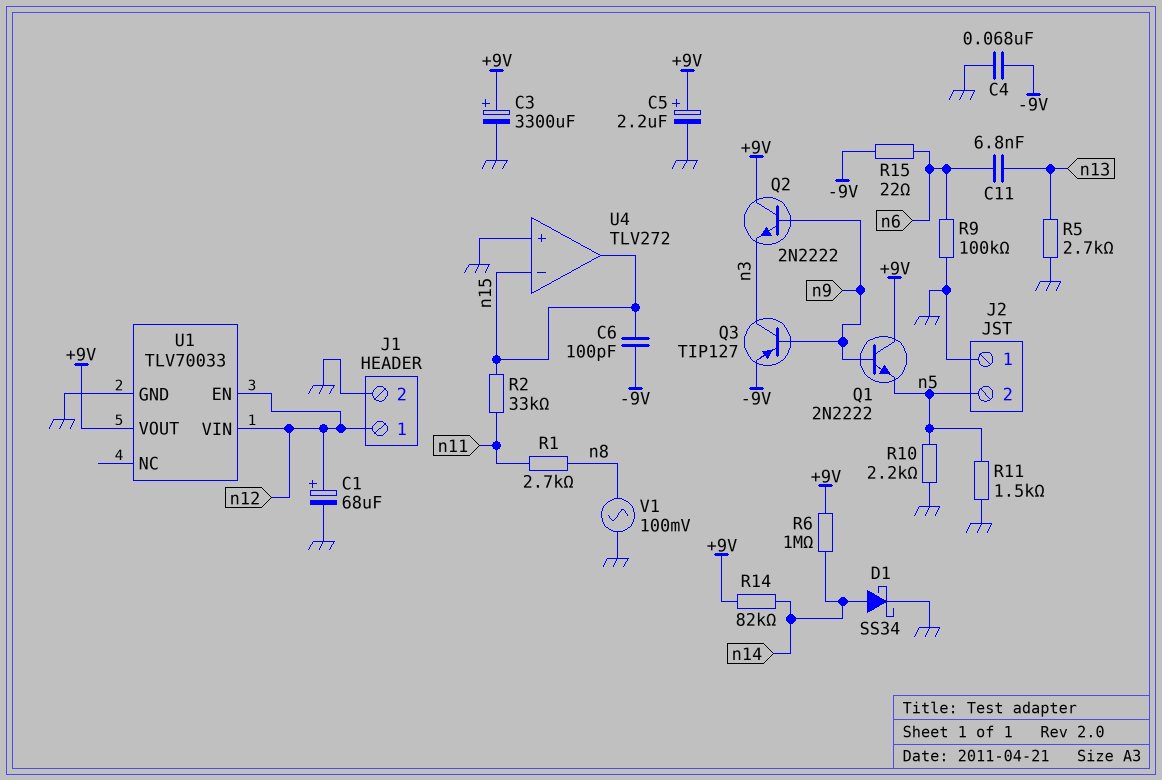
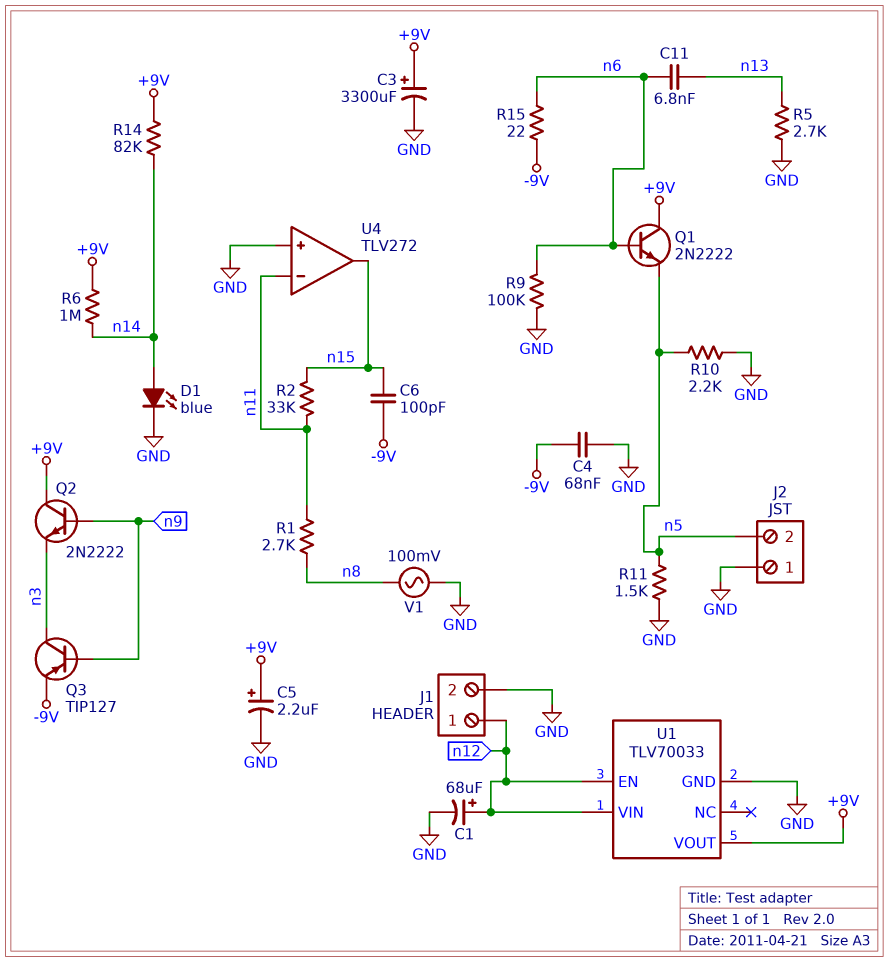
D1: schottky SS34 (A n14, K GND) -> LED blue (A n14, K GND)
Q1: NPN 2N2222 (B n9, C +9V, E n5) -> NPN 2N2222 (B n6, C +9V, E n5)
U4 pin in-: n15 -> n11

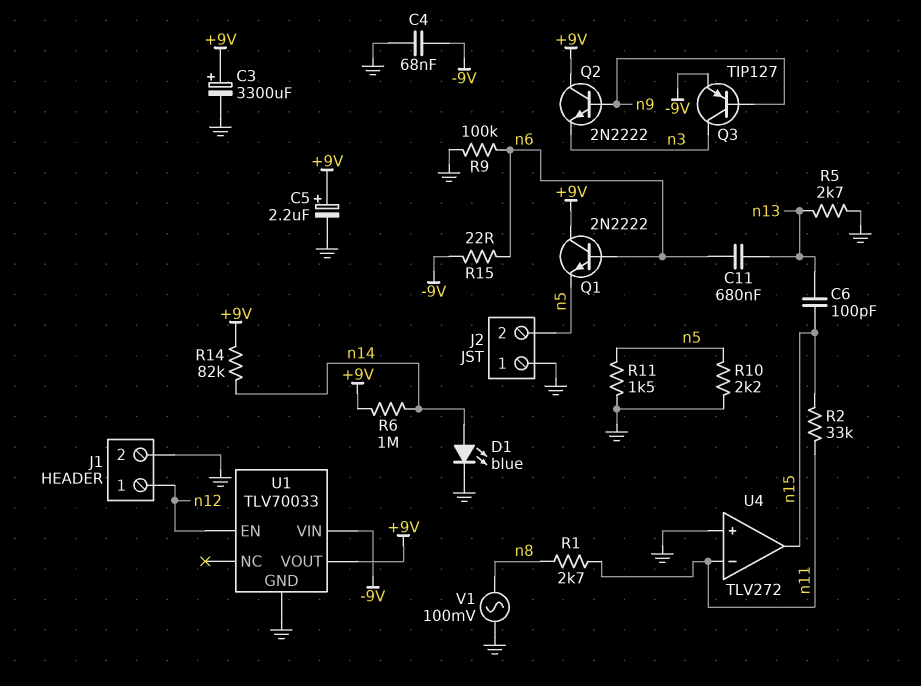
C1: 68uF (plus n12, minus GND) -> none
C6: 100pF (-9V, n15) -> 100pF (n13, n15)
C11: 6.8nF (n6, n13) -> 680nF (n6, n13)
U1 pin VIN: n12 -> -9V

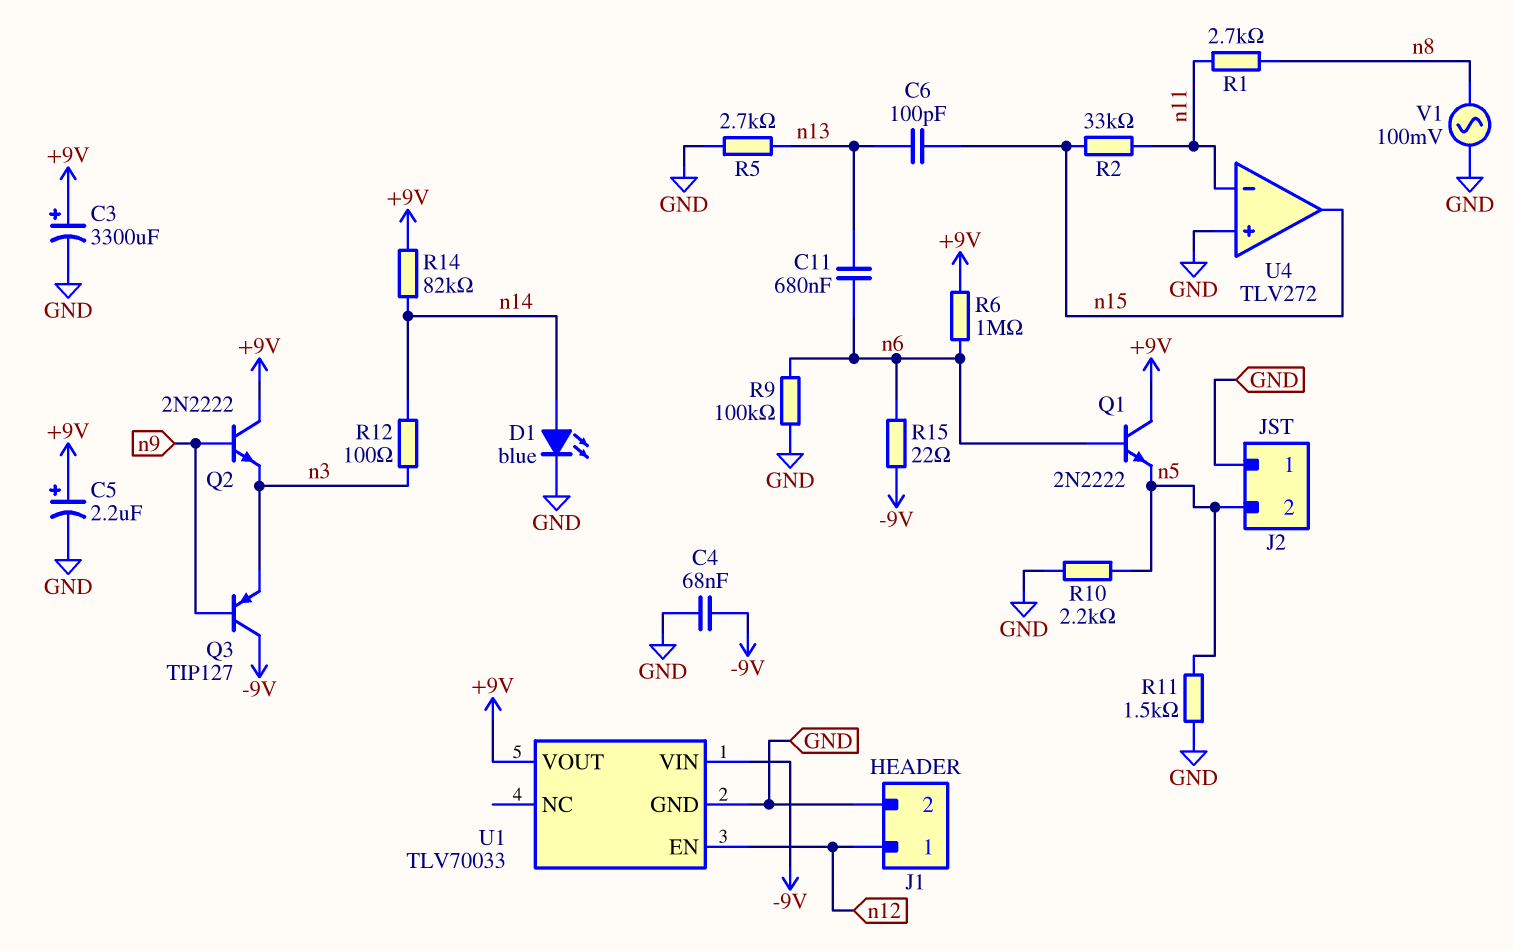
Q3: PNP TIP127 (B n9, C n3, E -9V) -> PNP TIP127 (B n9, C -9V, E n3)
R6: 1M (+9V, n14) -> 1M (+9V, n6)
R12: none -> 100 (n3, n14)

